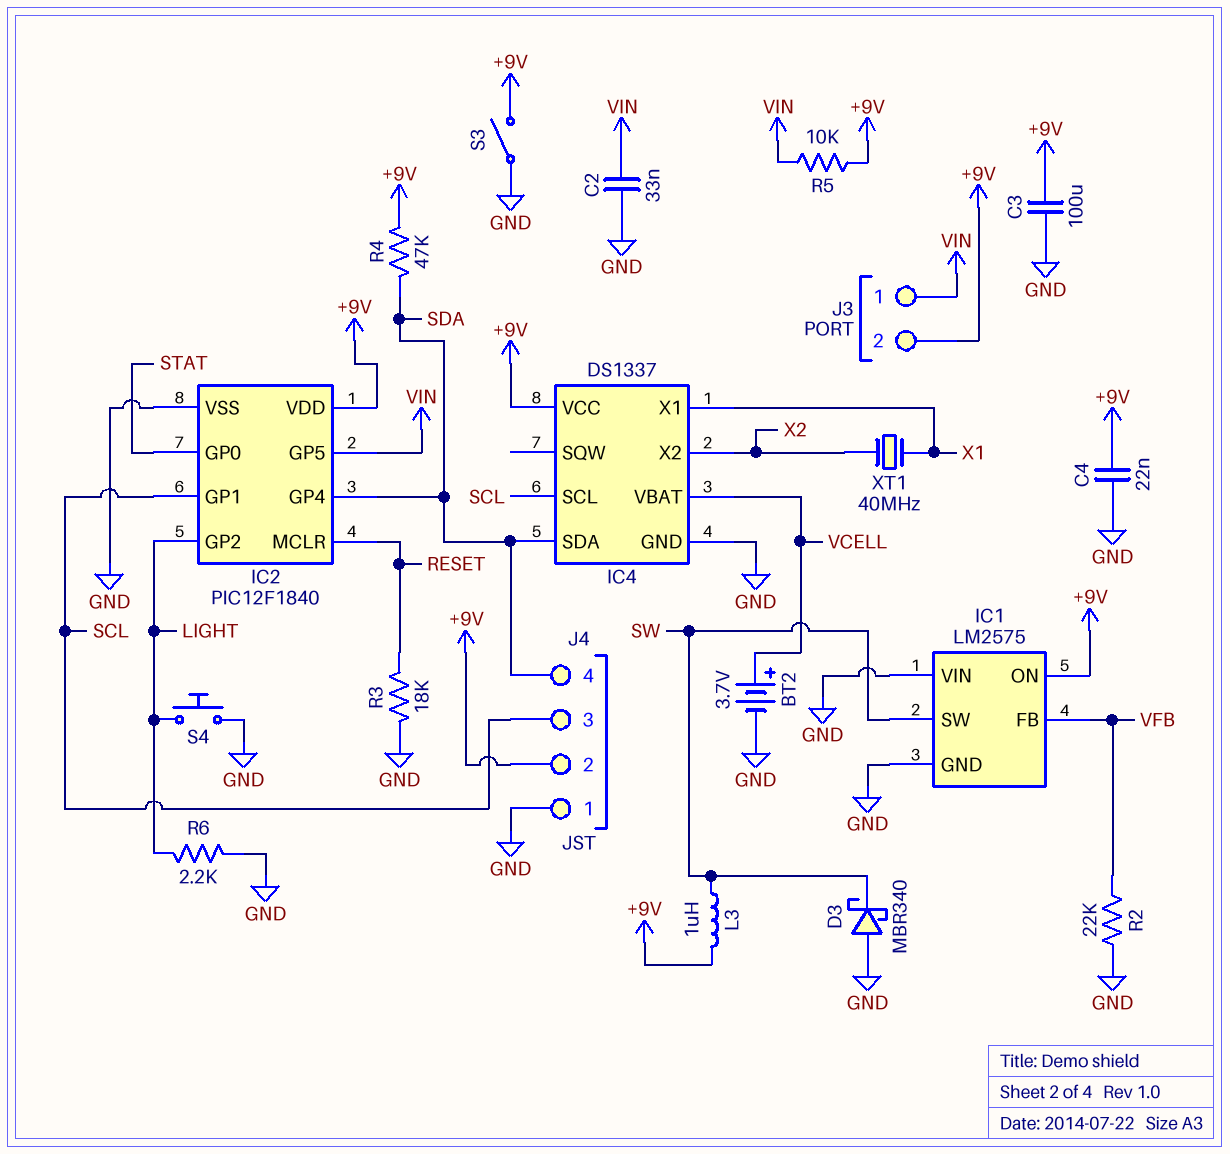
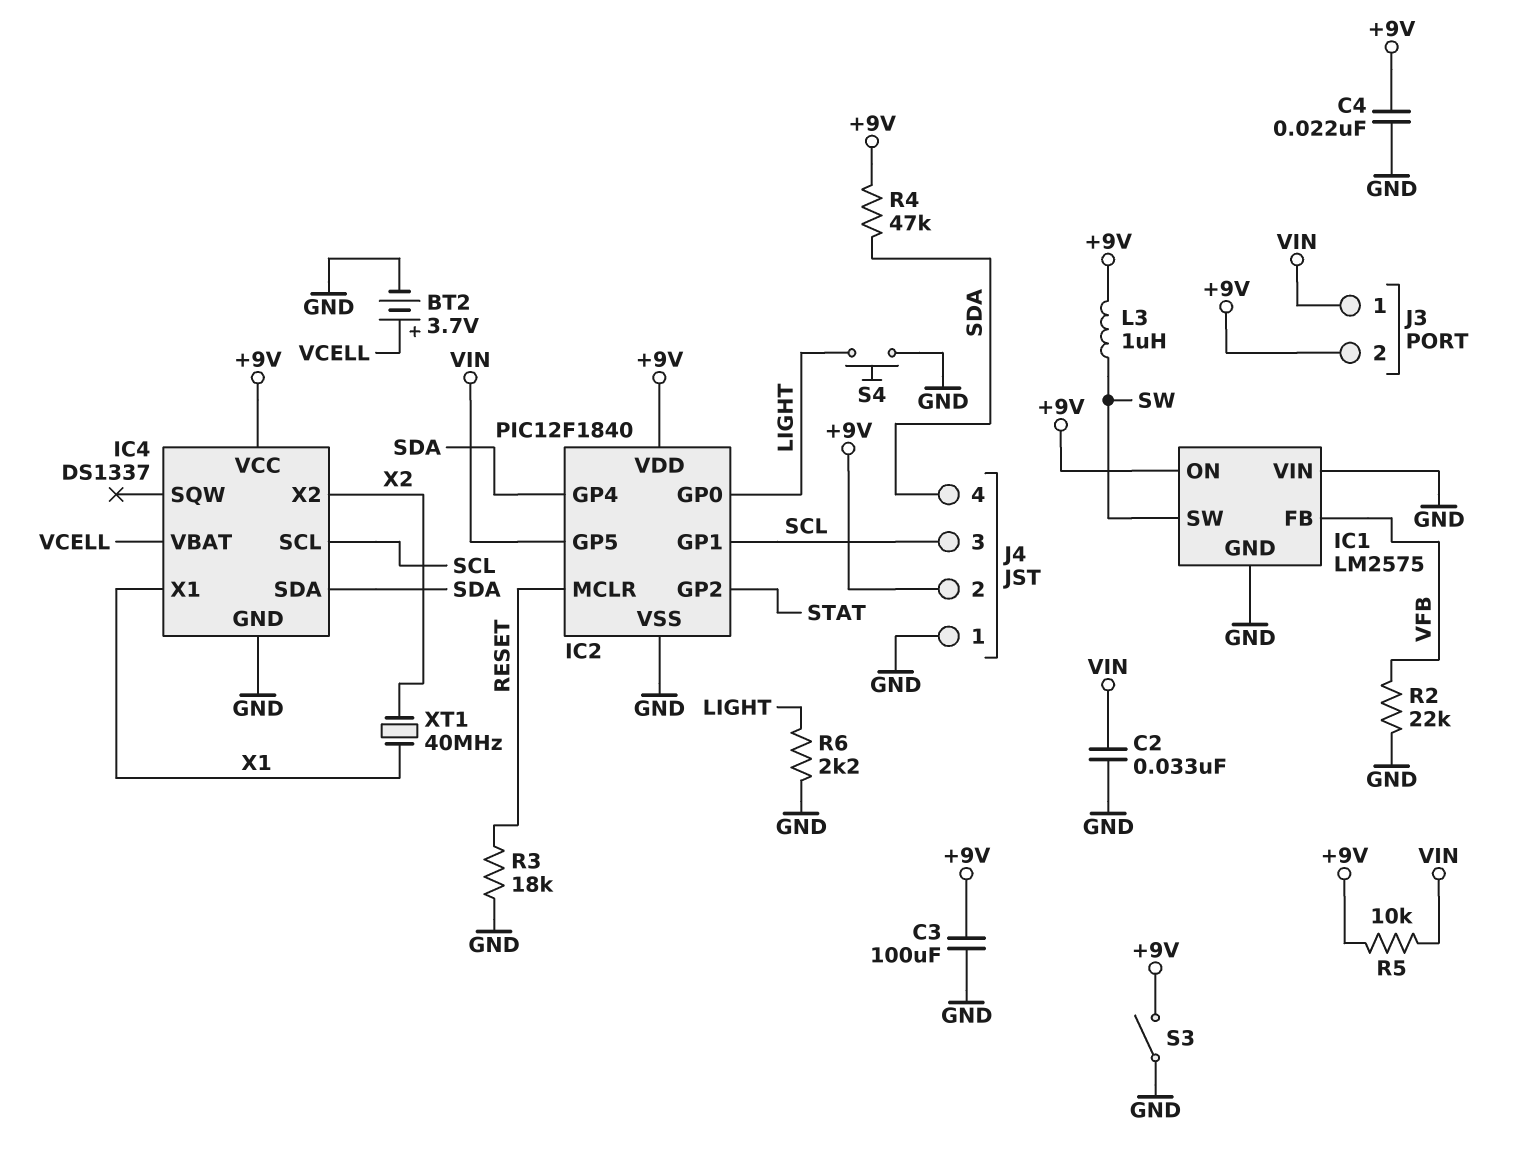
D3: schottky MBR340 (A GND, K SW) -> none
IC2 pin GP0: STAT -> LIGHT
IC2 pin GP2: LIGHT -> STAT

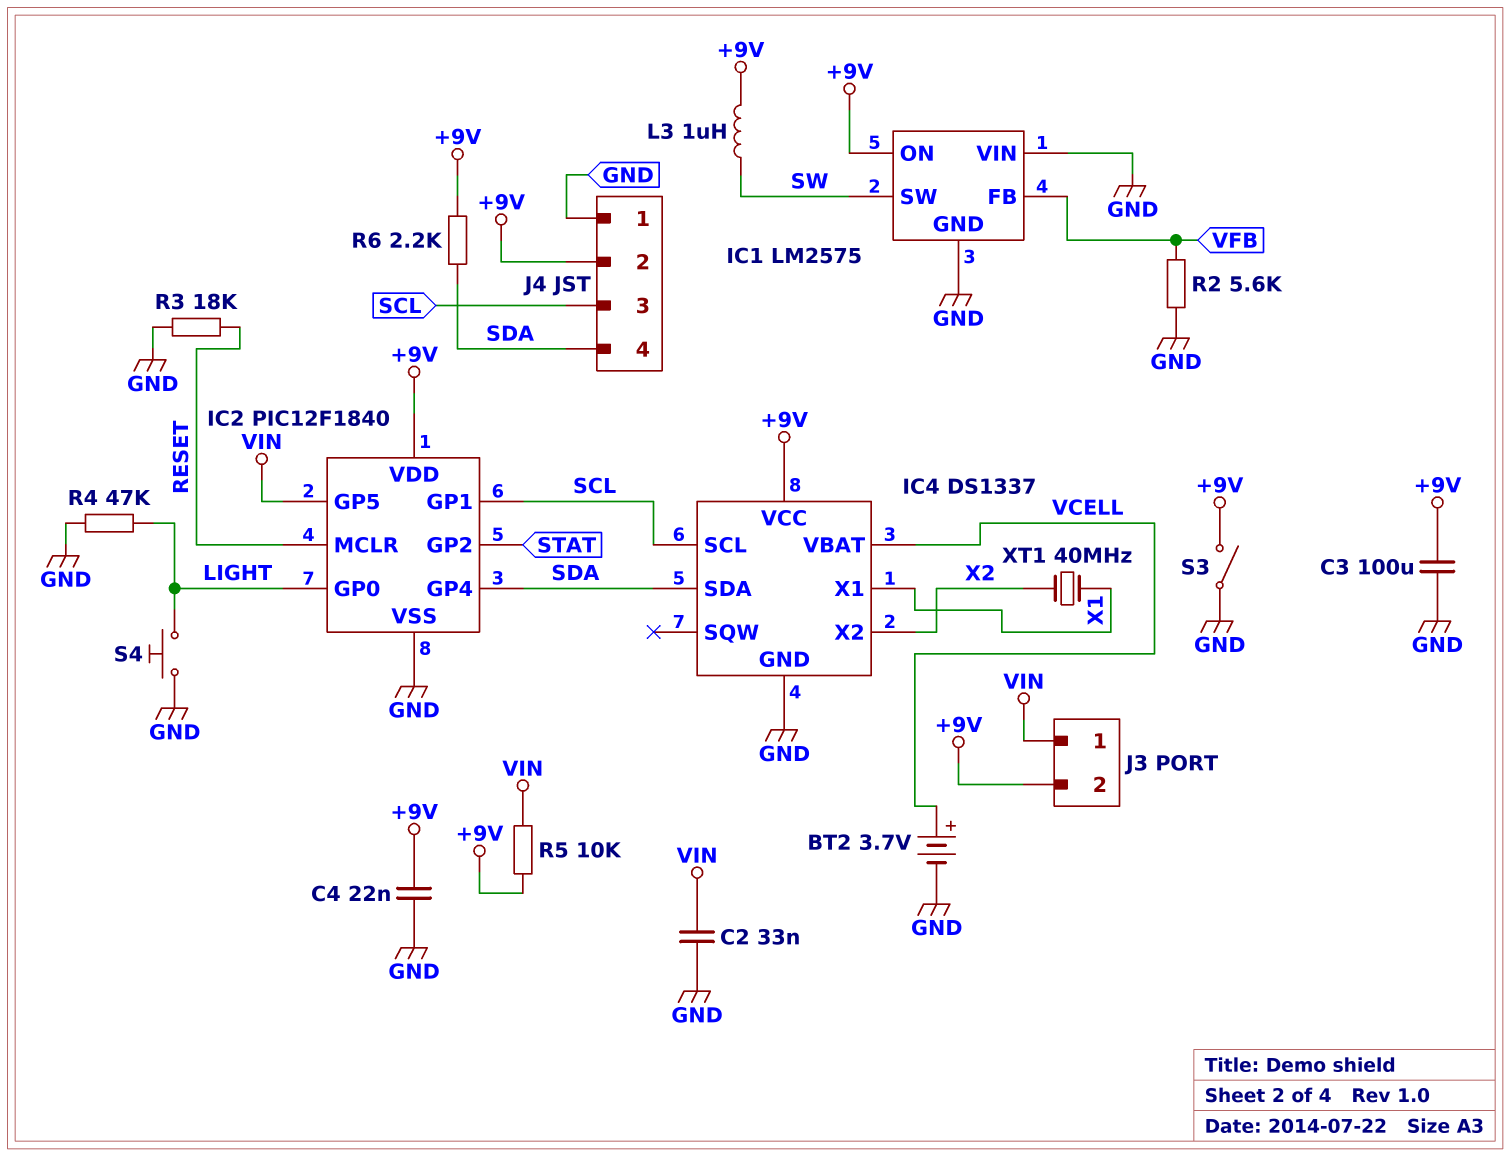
R2: 22k (GND, VFB) -> 5.6k (GND, VFB)
R4: 47k (+9V, SDA) -> 47k (GND, LIGHT)
R6: 2.2k (GND, LIGHT) -> 2.2k (+9V, SDA)

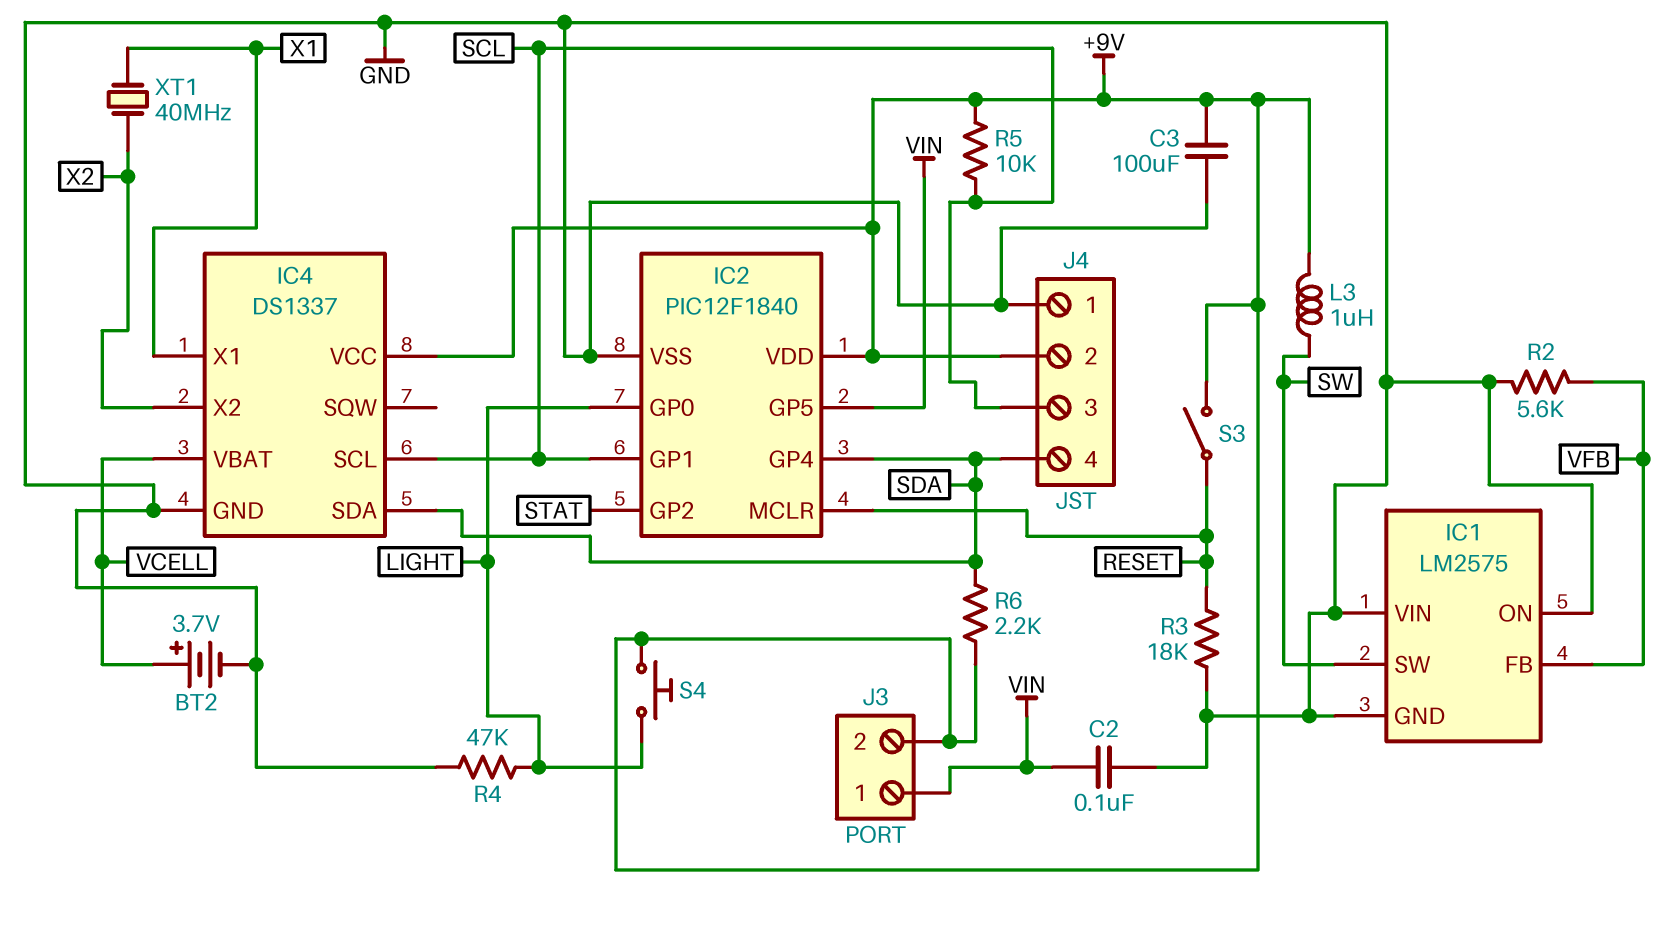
C2: 33nF (GND, VIN) -> 100nF (GND, VIN)
C4: 22nF (+9V, GND) -> none
IC1 pin ON: +9V -> GND
R5: 10k (+9V, VIN) -> 10k (+9V, SCL)
S3: switch (+9V, GND) -> switch (+9V, RESET)
S4: button (GND, LIGHT) -> button (+9V, LIGHT)

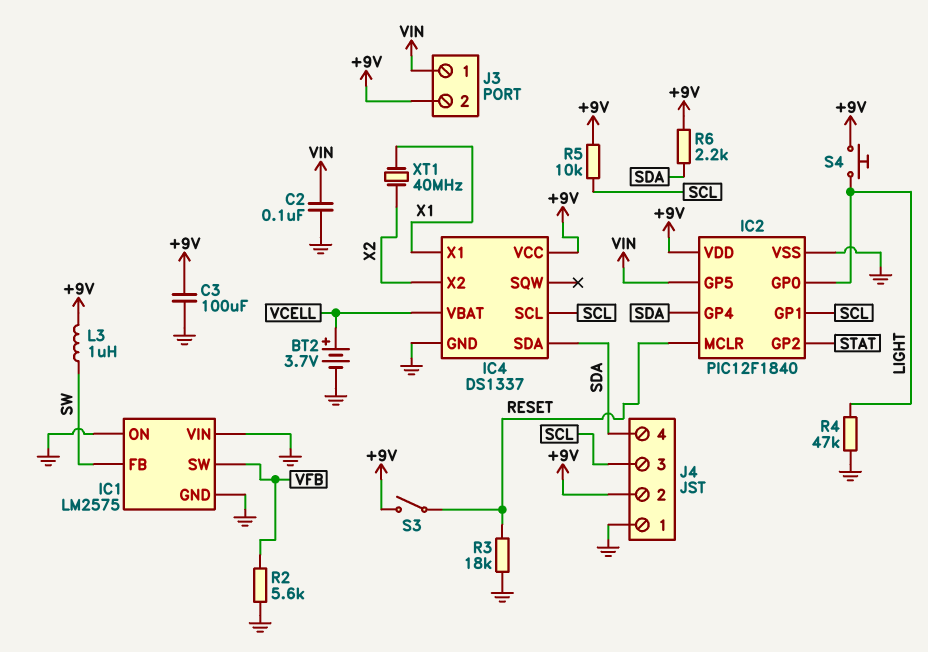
IC1 pin FB: VFB -> SW
IC1 pin SW: SW -> VFB

